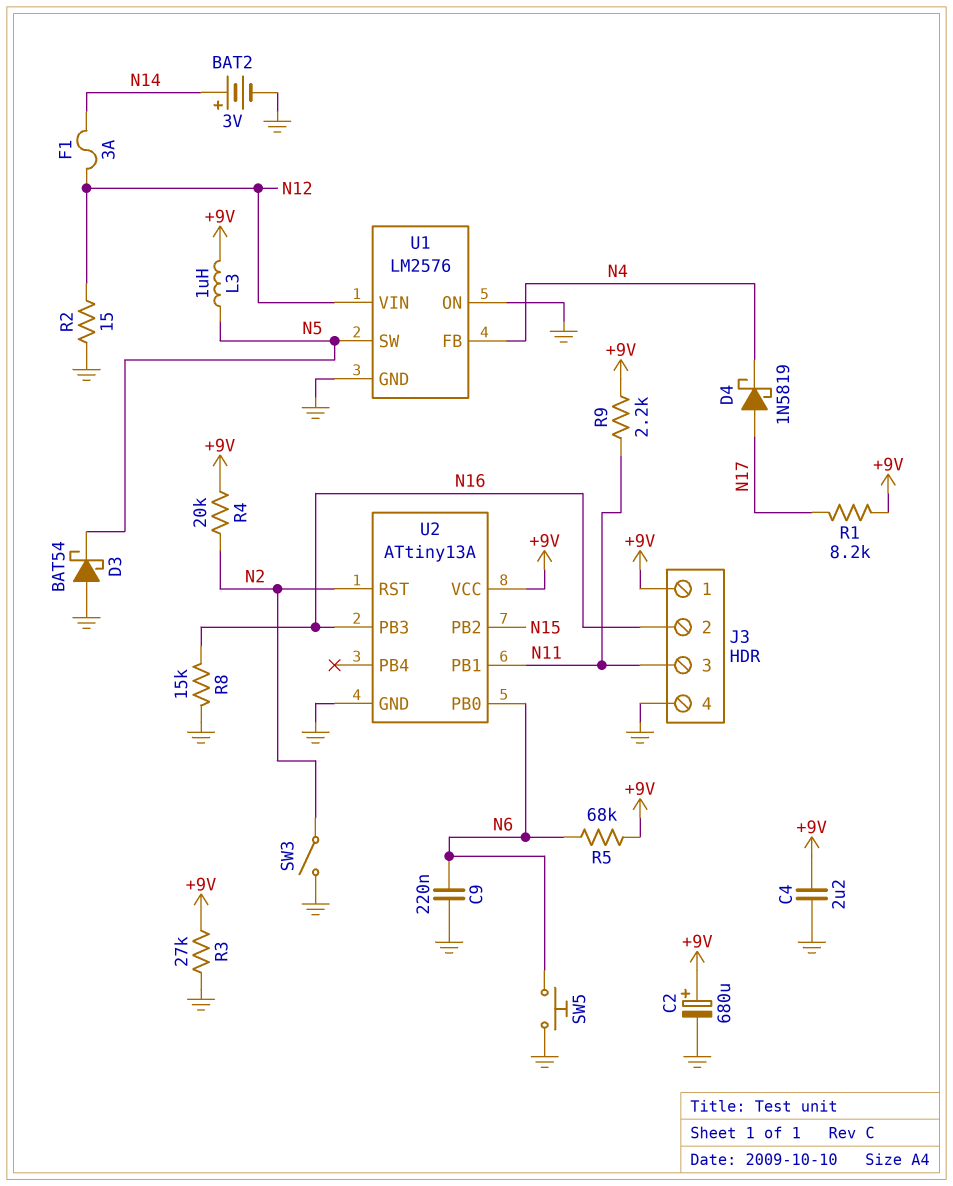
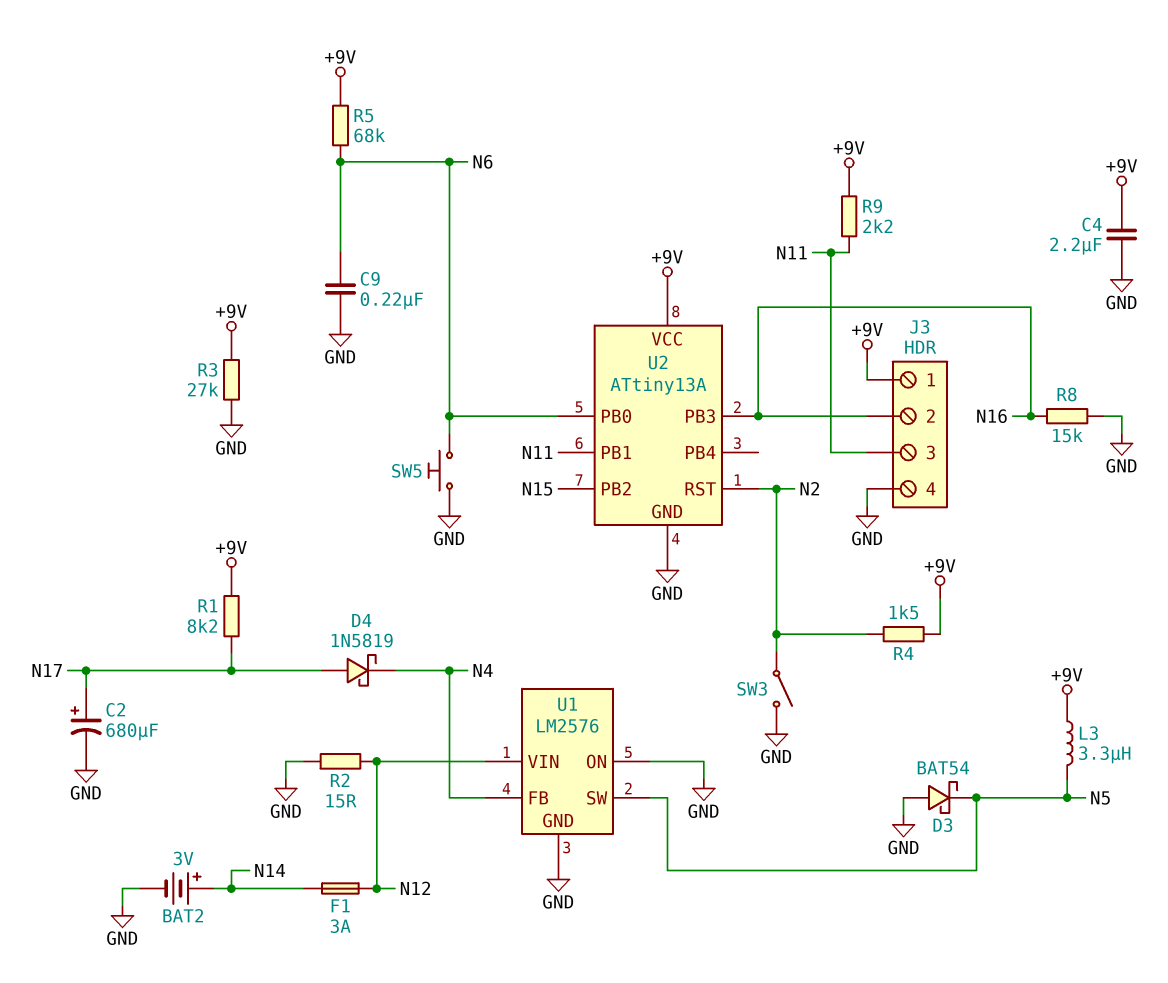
C2: 680uF (plus +9V, minus GND) -> 680uF (plus N17, minus GND)
L3: 1uH (+9V, N5) -> 3.3uH (+9V, N5)
R4: 20k (+9V, N2) -> 1.5k (+9V, N2)

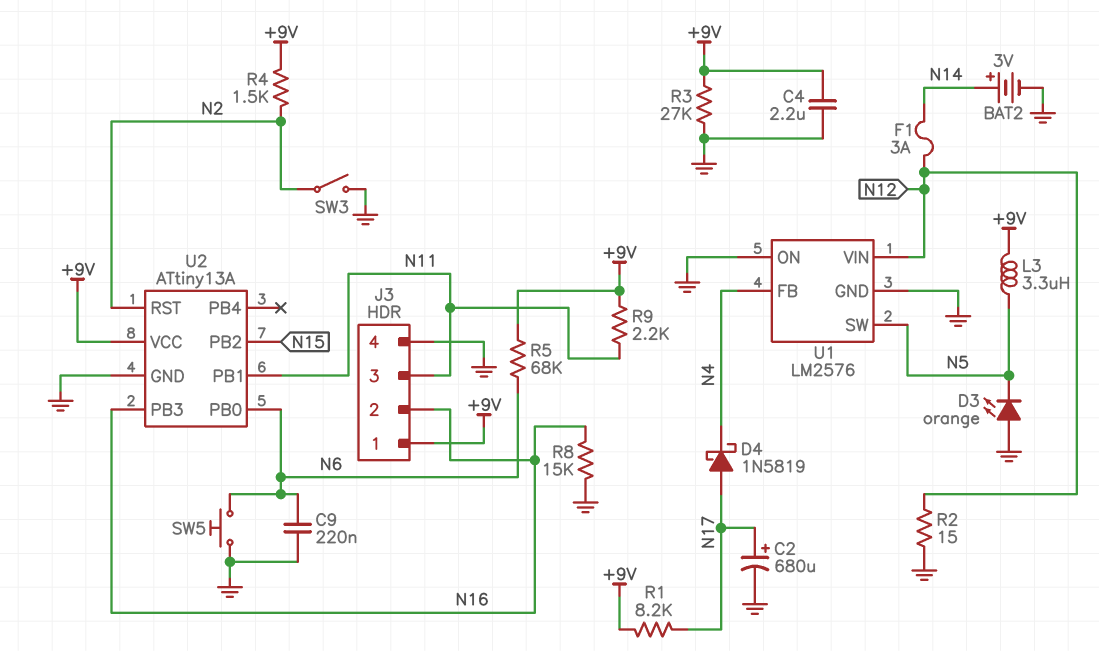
D3: schottky BAT54 (A GND, K N5) -> LED orange (A GND, K N5)

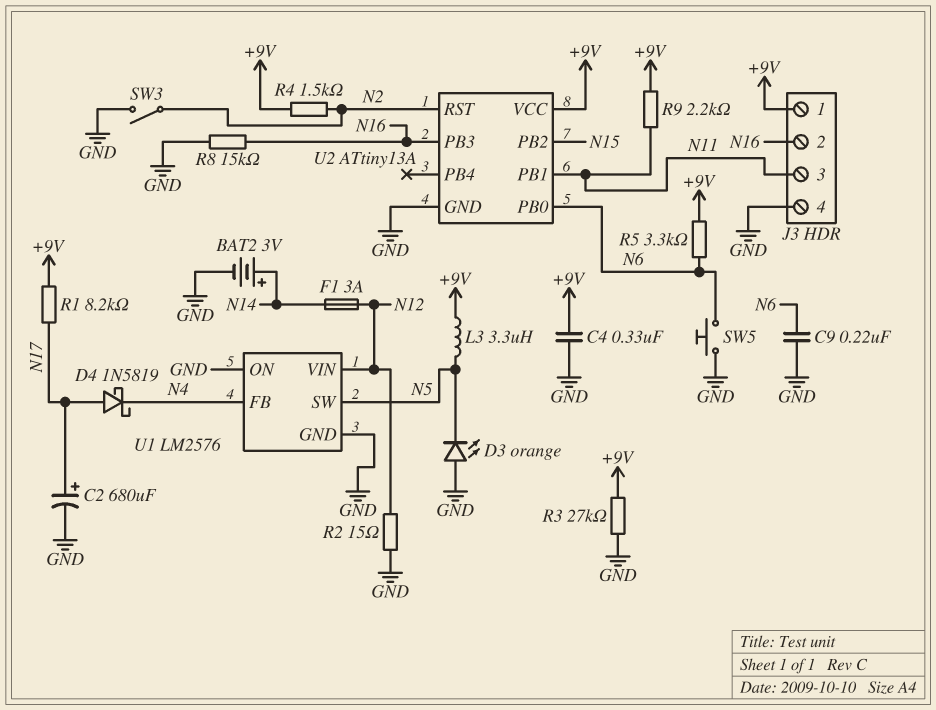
C4: 2.2uF (+9V, GND) -> 330nF (+9V, GND)
R5: 68k (+9V, N6) -> 3.3k (+9V, N6)

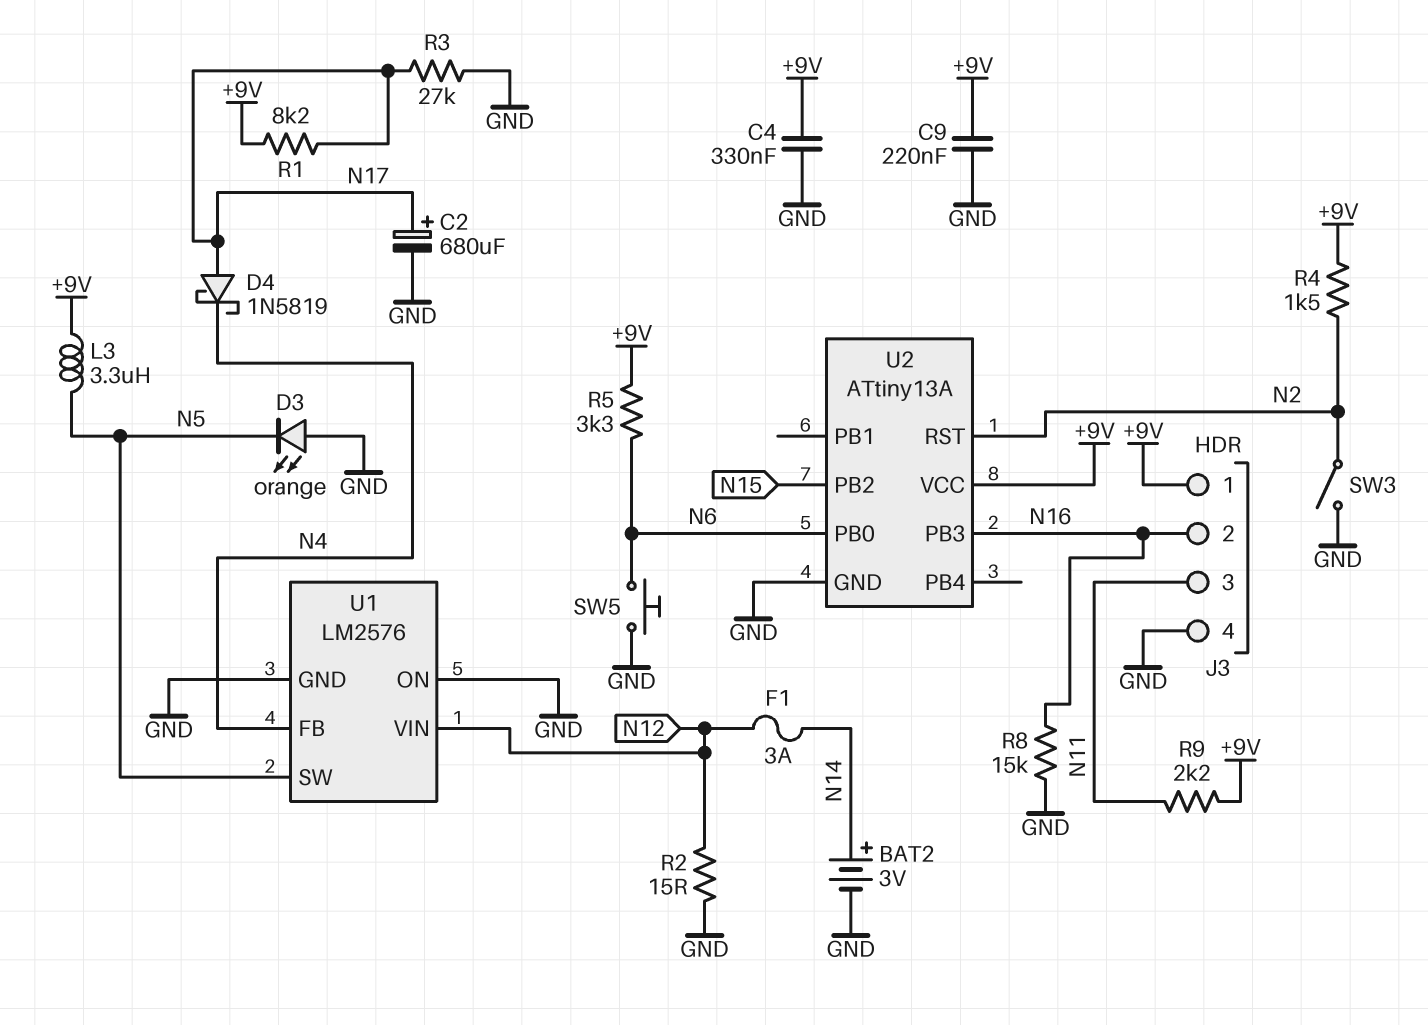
C9: 220nF (GND, N6) -> 220nF (+9V, GND)
R3: 27k (+9V, GND) -> 27k (GND, N17)
U2 pin PB1: N11 -> none

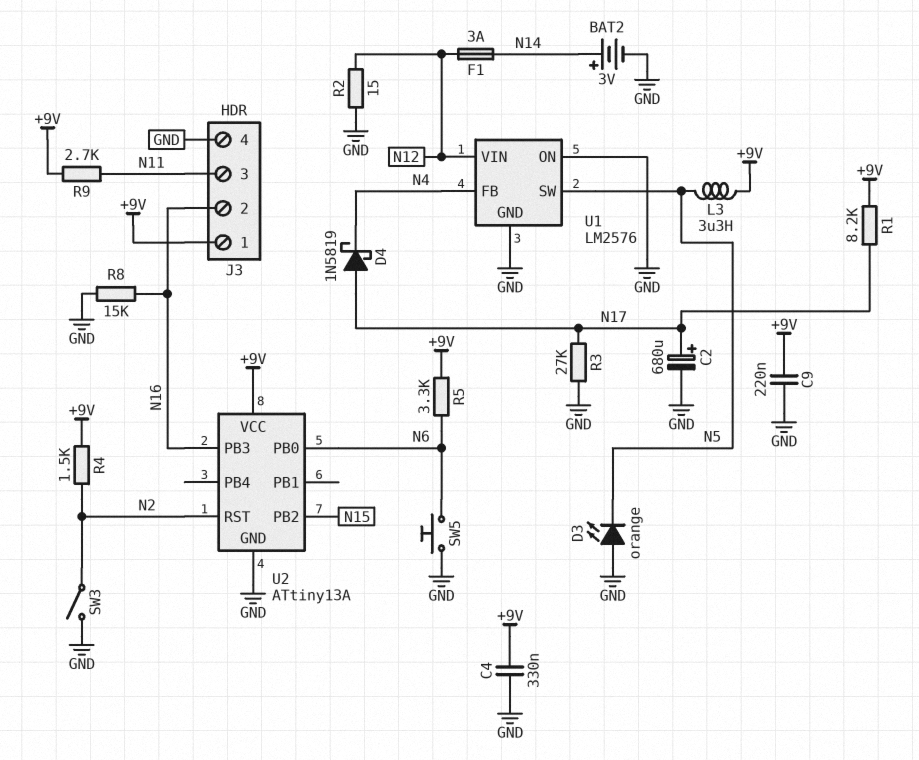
R9: 2.2k (+9V, N11) -> 2.7k (+9V, N11)

